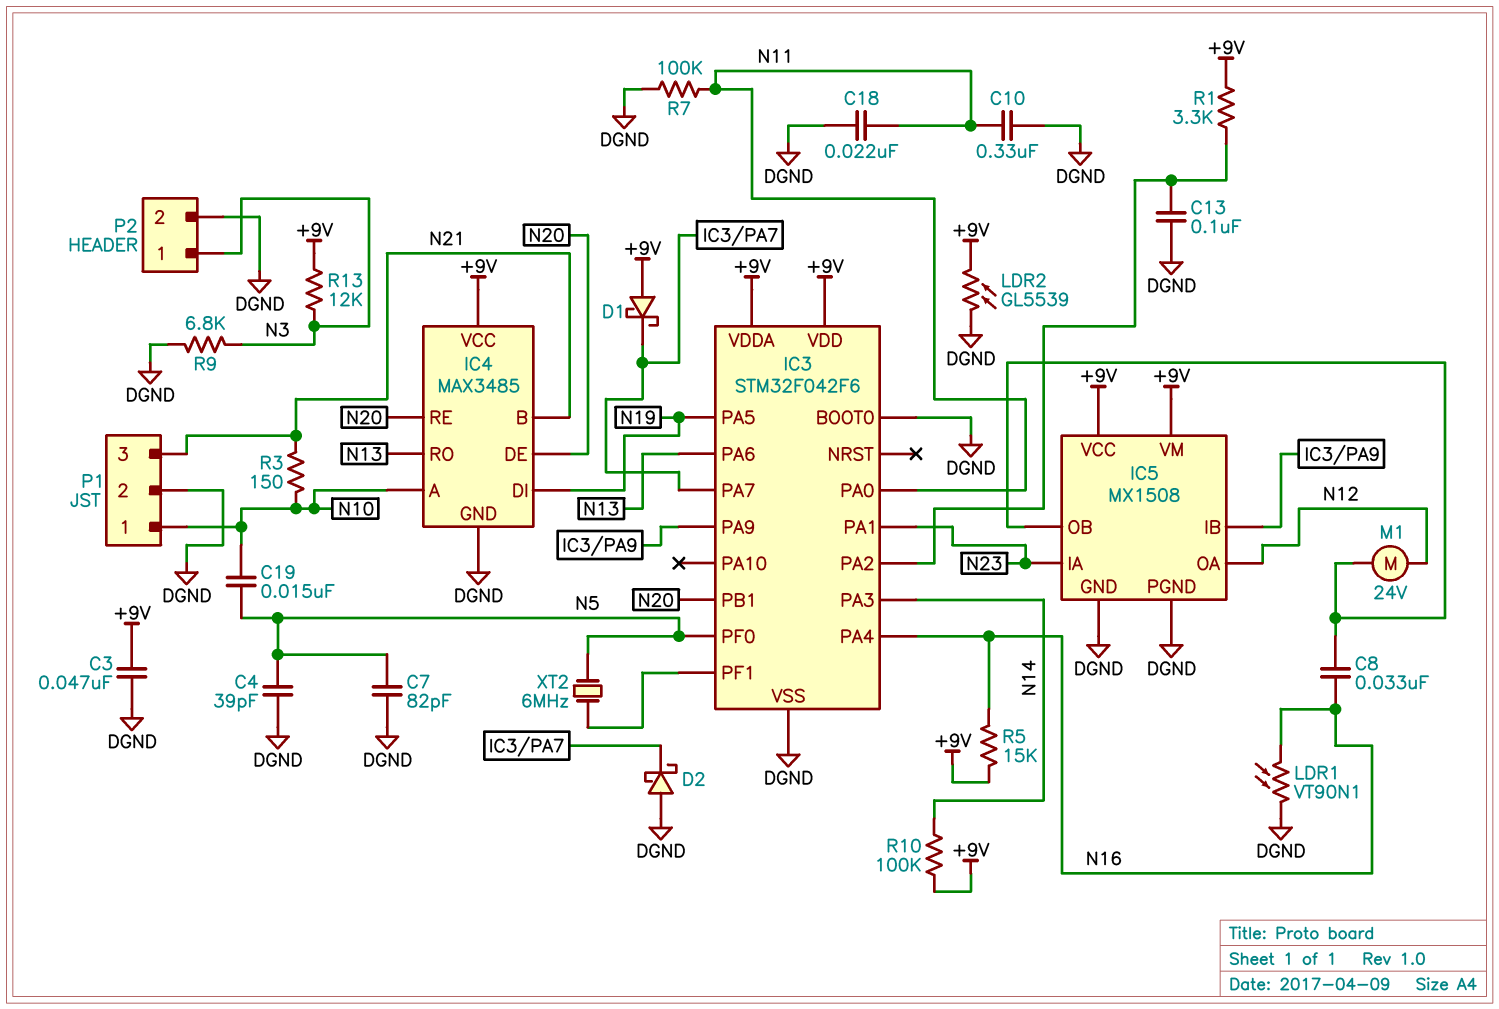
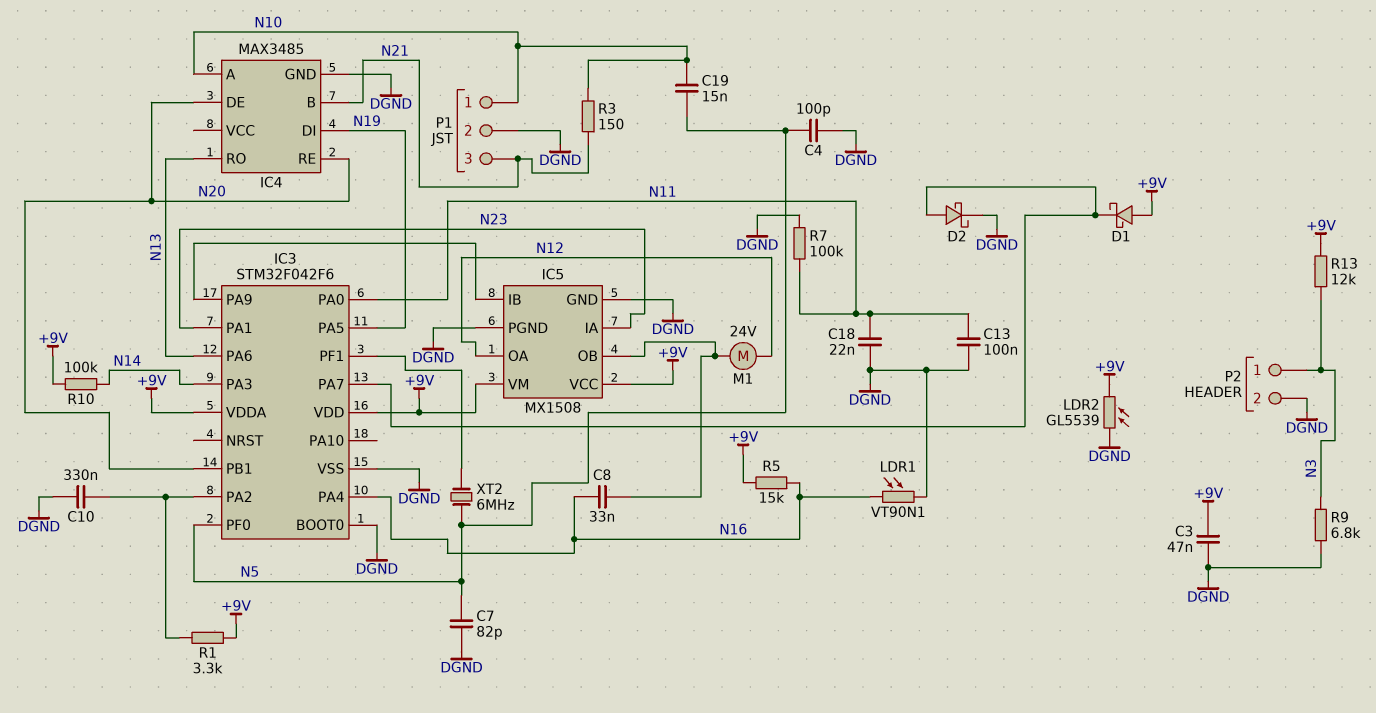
C4: 39pF (DGND, N5) -> 100pF (DGND, N5)
C10: 330nF (DGND, N11) -> 330nF (DGND, IC3/PA2)
C13: 100nF (DGND, IC3/PA2) -> 100nF (DGND, N11)
D2: schottky (A DGND, K IC3/PA7) -> schottky (A IC3/PA7, K DGND)
IC4 pin VCC: +9V -> none

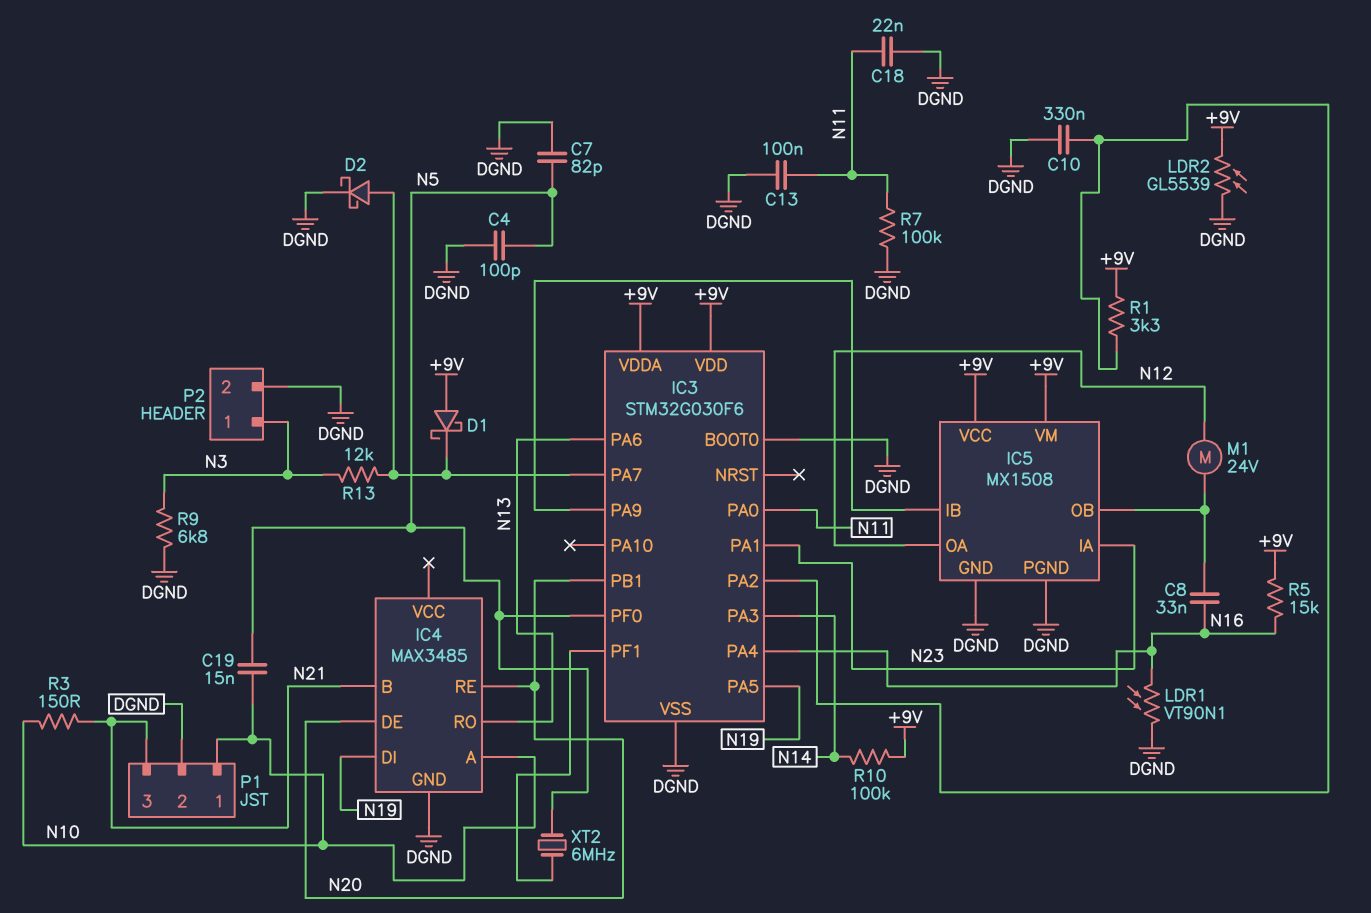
C3: 47nF (+9V, DGND) -> none
IC3: STM32F042F6 -> STM32G030F6
R13: 12k (+9V, N3) -> 12k (IC3/PA7, N3)

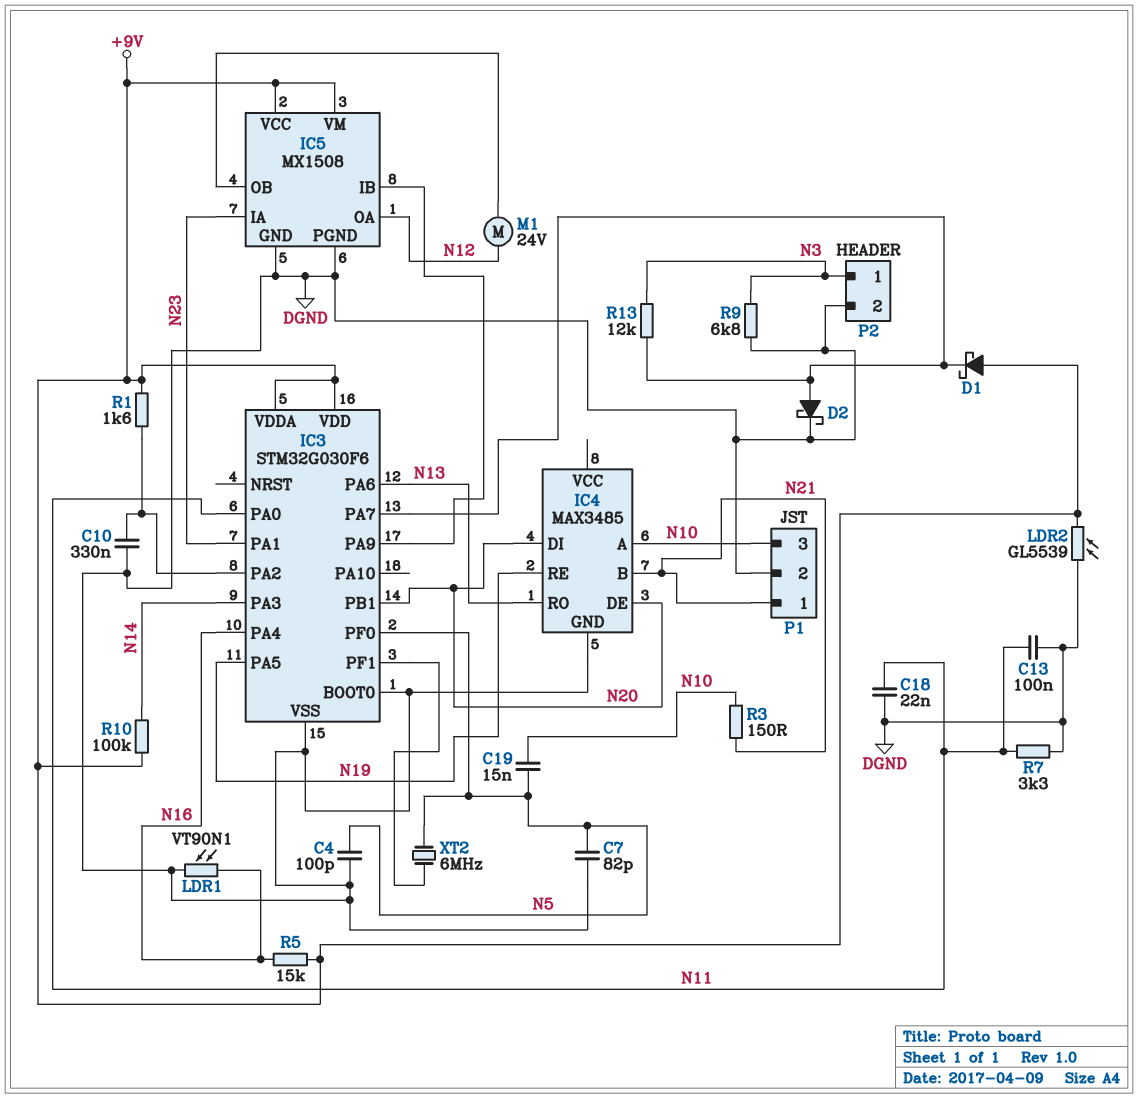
C8: 33nF (IC5/OB, N16) -> none
IC4 pin DI: N19 -> N20
IC4 pin RE: N20 -> N19
P1 pin 1: N10 -> N21
P1 pin 3: N21 -> N10
R1: 3.3k (+9V, IC3/PA2) -> 1.6k (+9V, IC3/PA2)
R7: 100k (DGND, N11) -> 3.3k (DGND, N11)

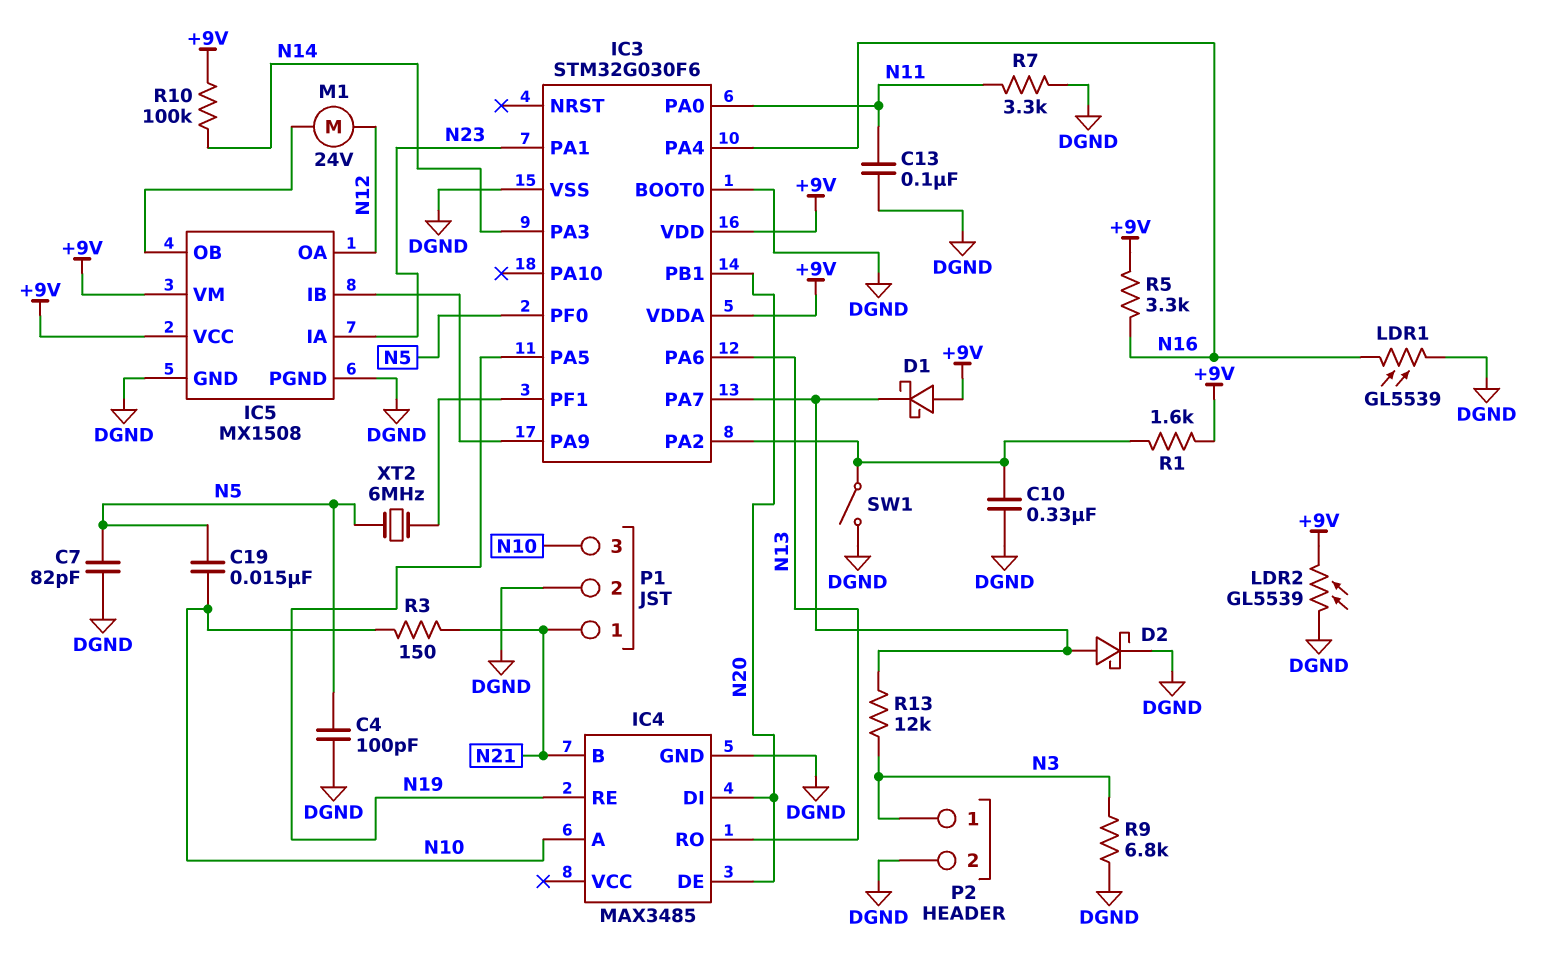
C18: 22nF (DGND, N11) -> none
LDR1: VT90N1 (DGND, N16) -> GL5539 (DGND, N16)
R5: 15k (+9V, N16) -> 3.3k (+9V, N16)
SW1: none -> switch (DGND, IC3/PA2)

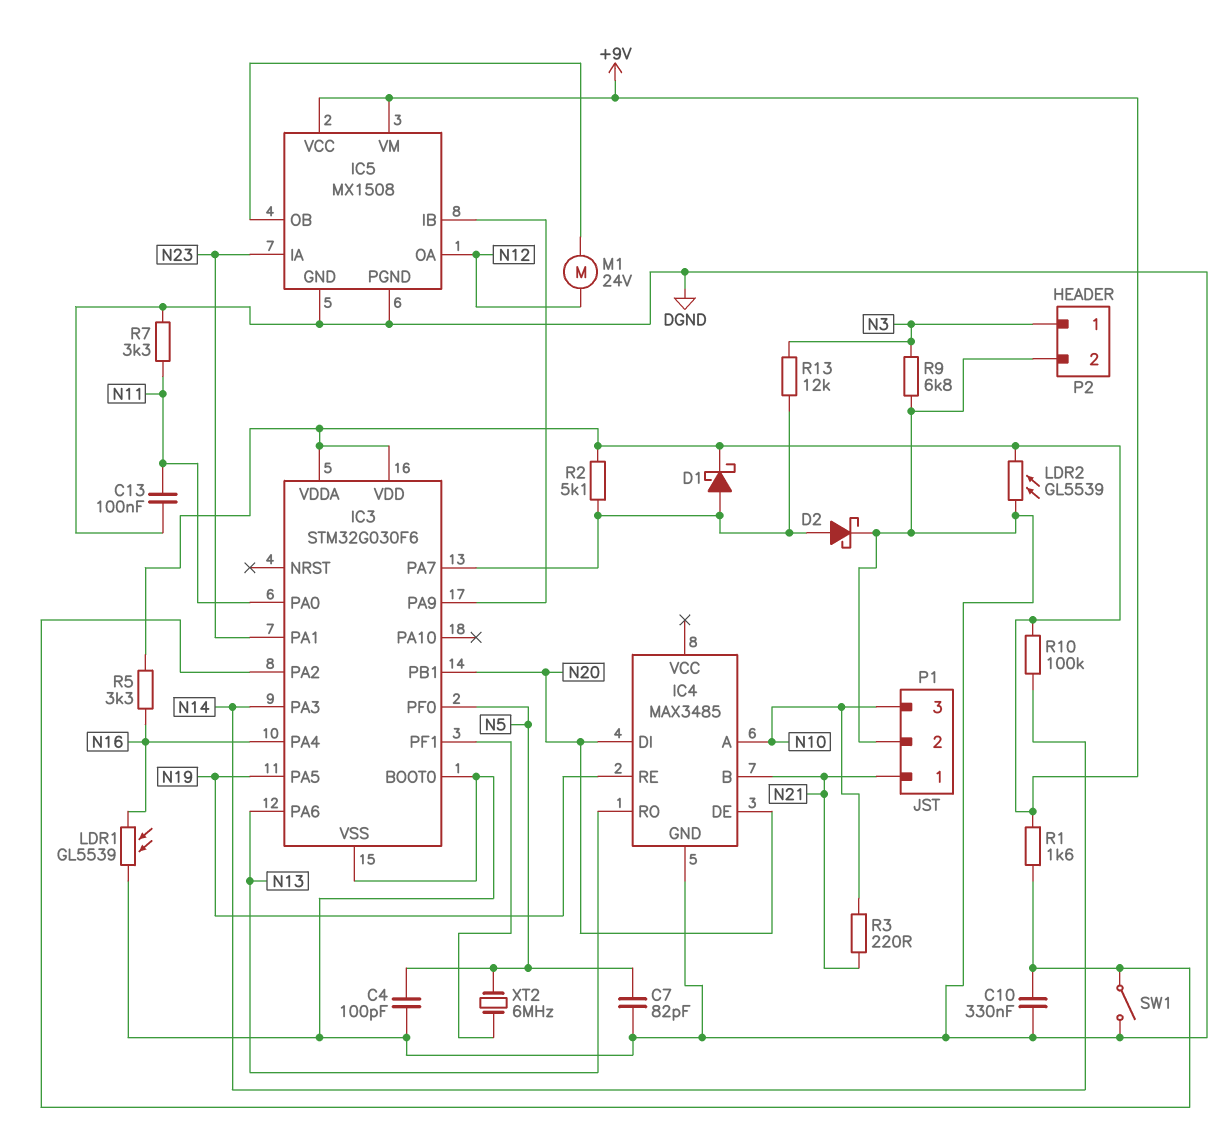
C19: 15nF (N5, N10) -> none
D1: schottky (A +9V, K IC3/PA7) -> schottky (A IC3/PA7, K +9V)
R2: none -> 5.1k (+9V, IC3/PA7)
R3: 150 (N10, N21) -> 220 (N10, N21)

